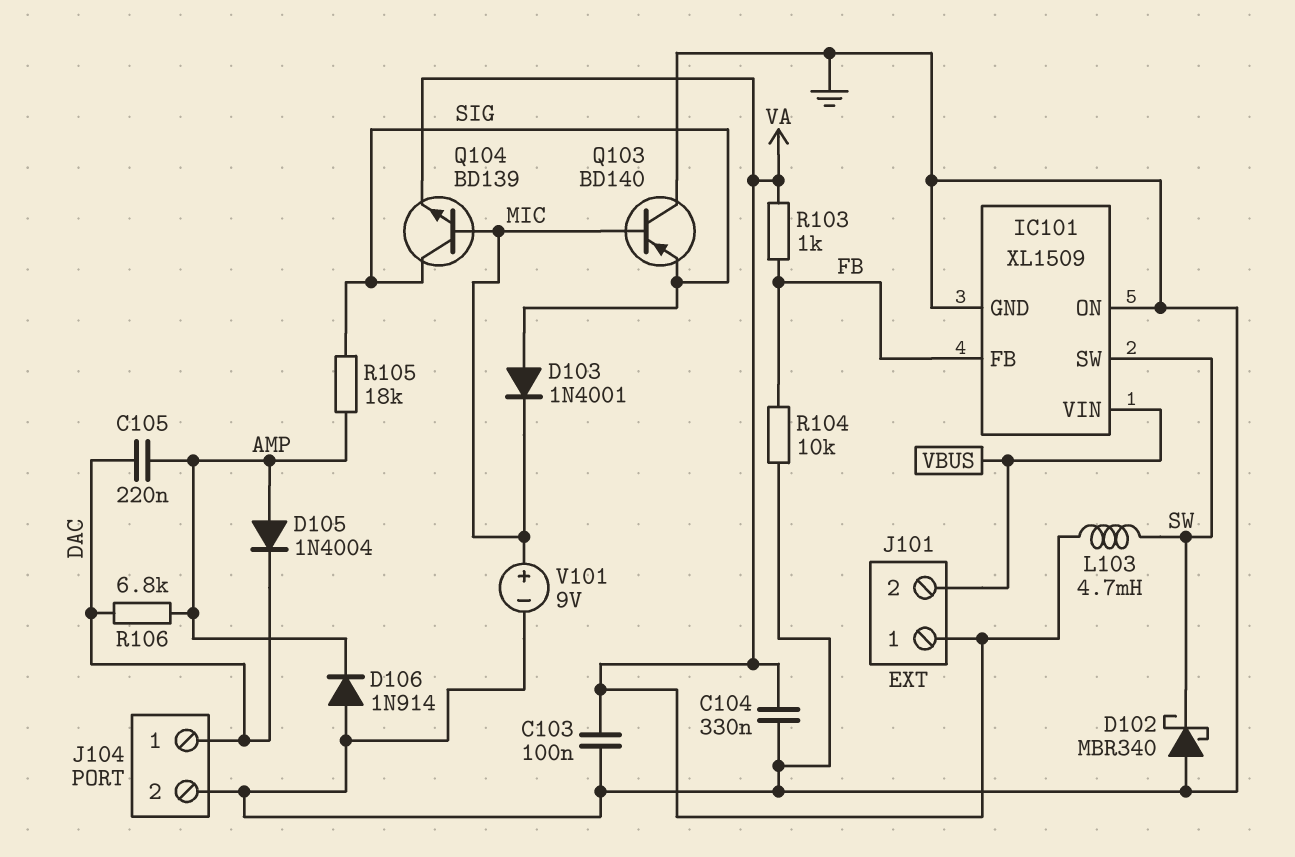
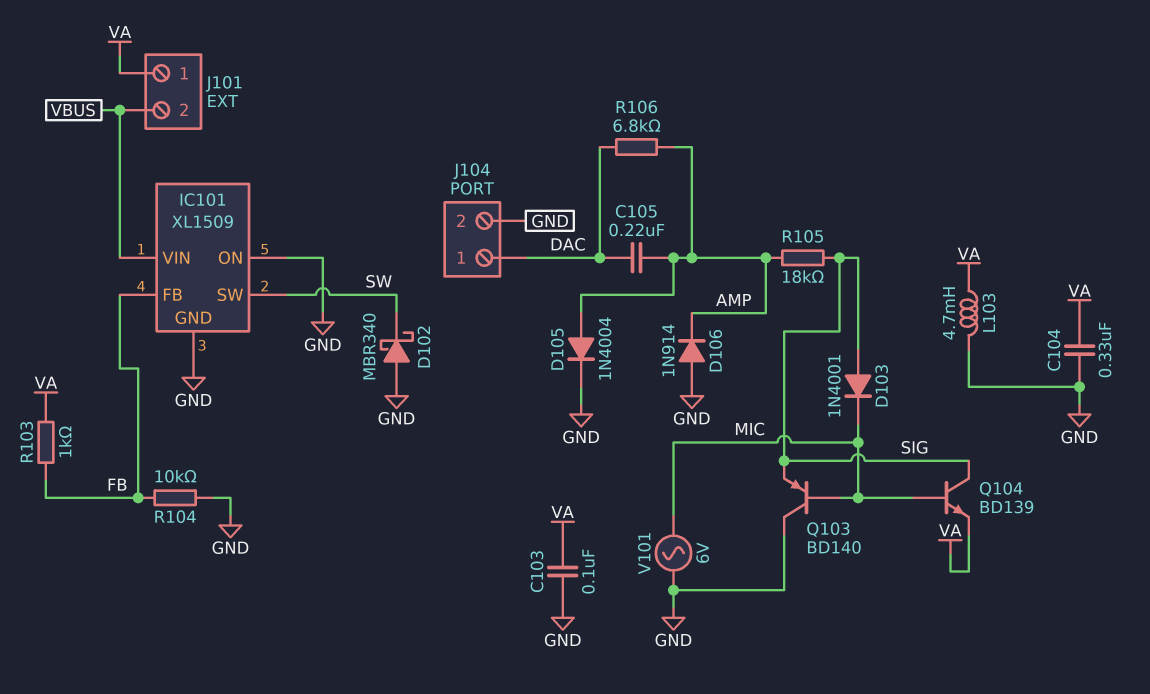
D105: diode 1N4004 (A AMP, K DAC) -> diode 1N4004 (A AMP, K GND)
L103: 4.7mH (SW, VA) -> 4.7mH (GND, VA)
V101: 9V (plus MIC, minus GND) -> AC 6V (GND, MIC)

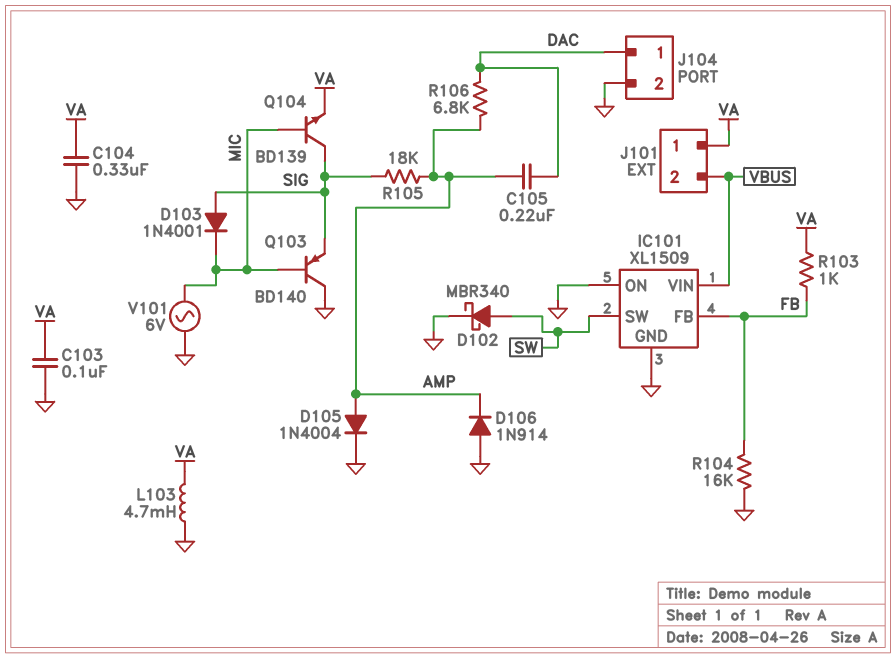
D102: schottky MBR340 (A GND, K SW) -> schottky MBR340 (A SW, K GND)
R104: 10k (FB, GND) -> 16k (FB, GND)

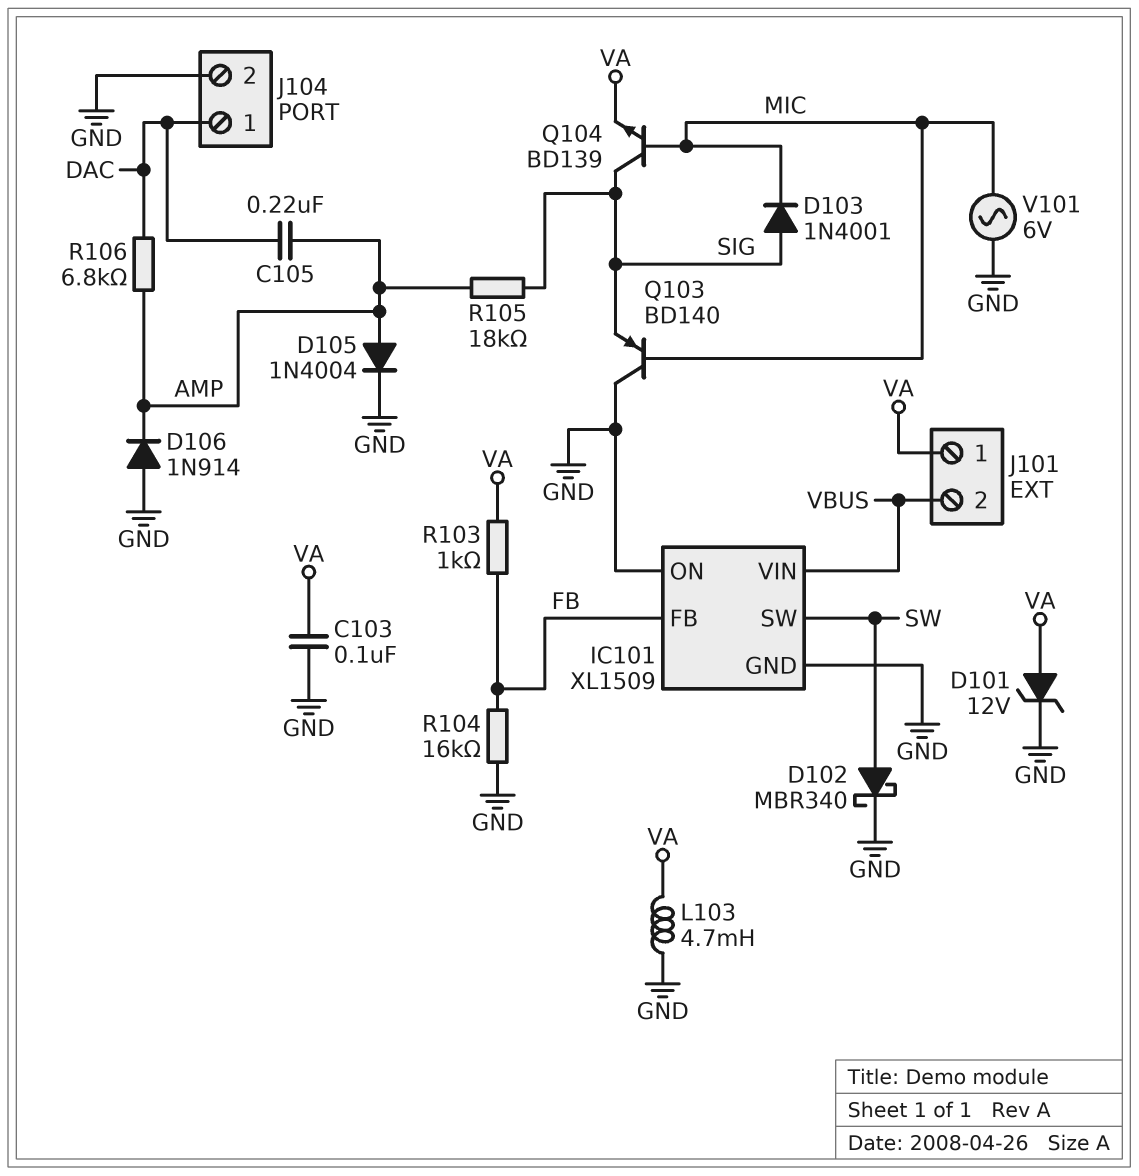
C104: 330nF (GND, VA) -> none
D101: none -> zener 12V (A VA, K GND)

